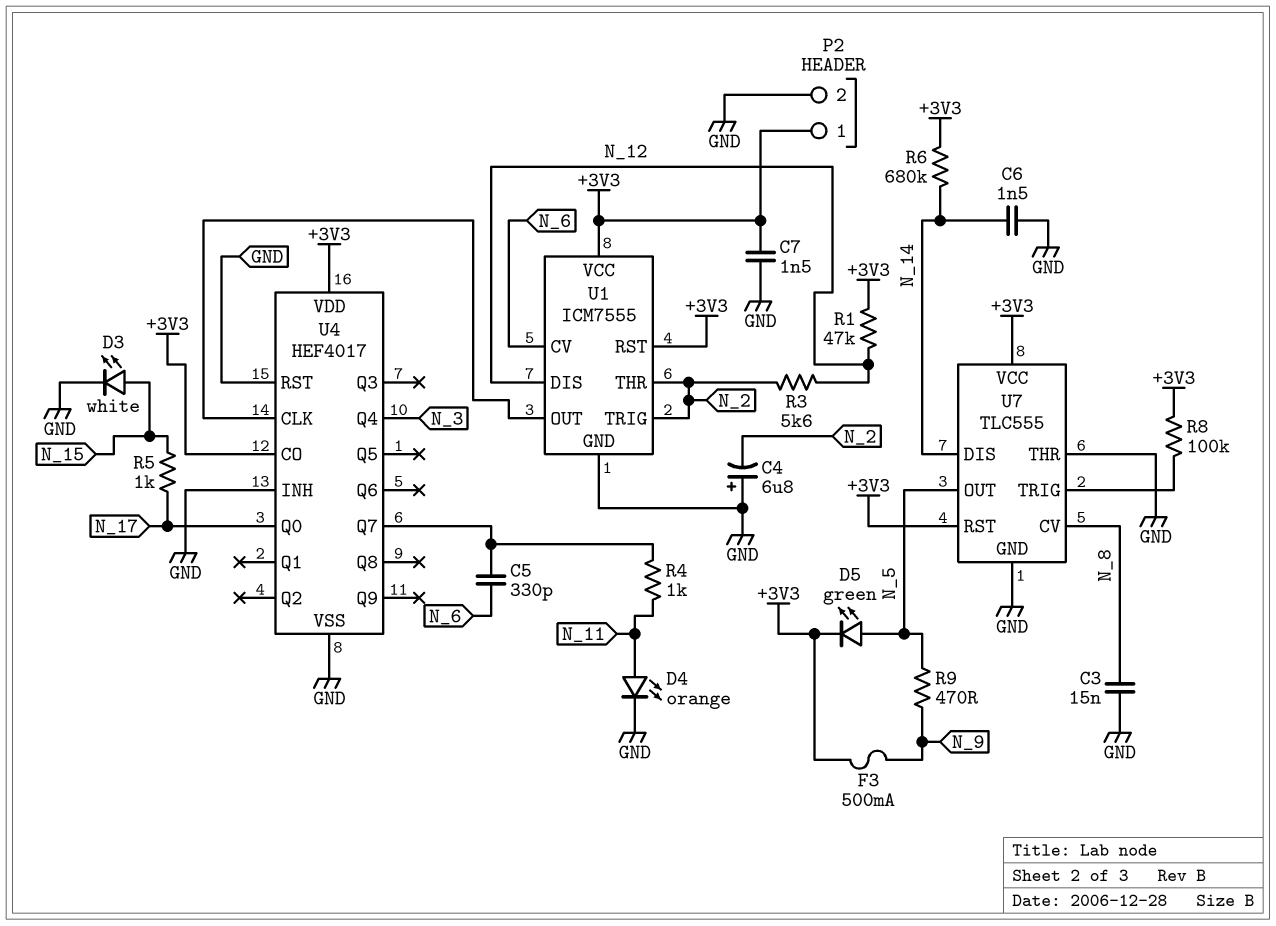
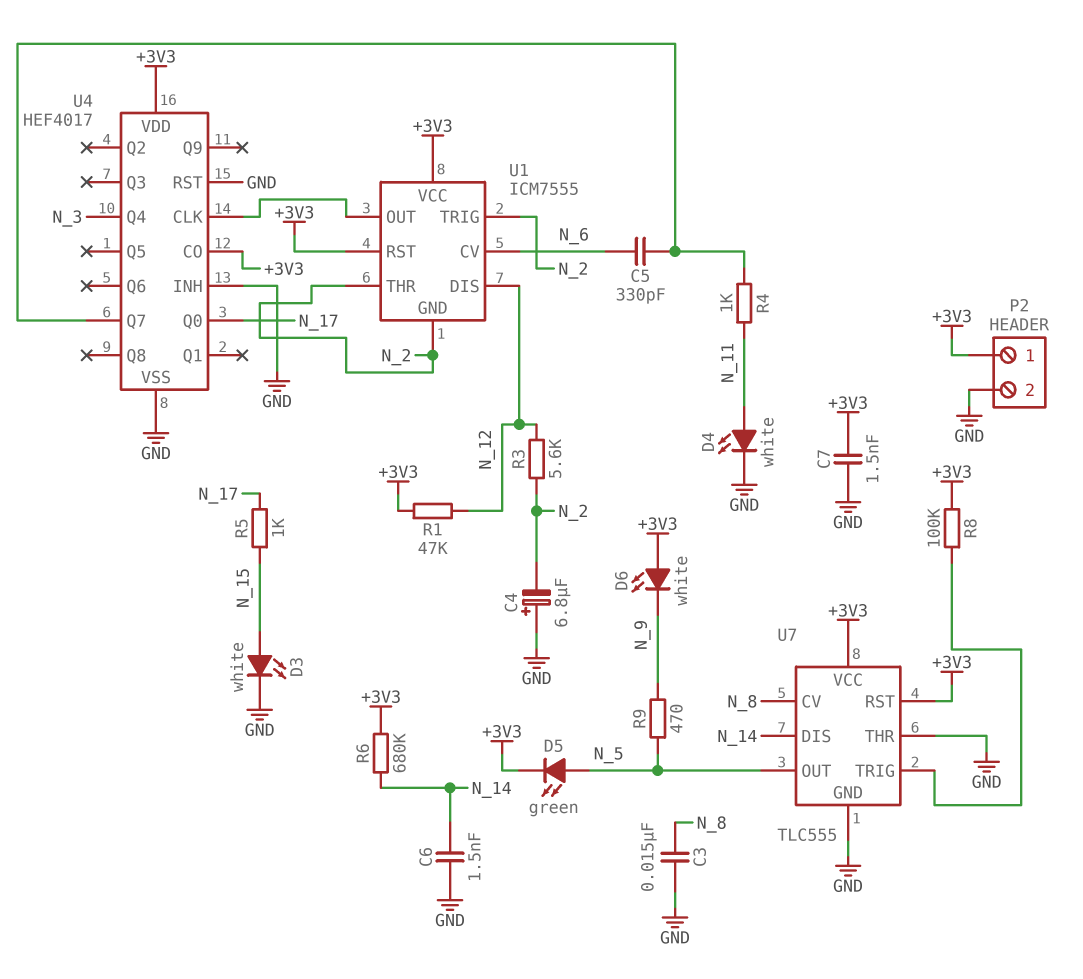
D4: LED orange (A N_11, K GND) -> LED white (A N_11, K GND)
D6: none -> LED white (A +3V3, K N_9)
F3: 500mA (+3V3, N_9) -> none
U1 pin GND: GND -> N_2

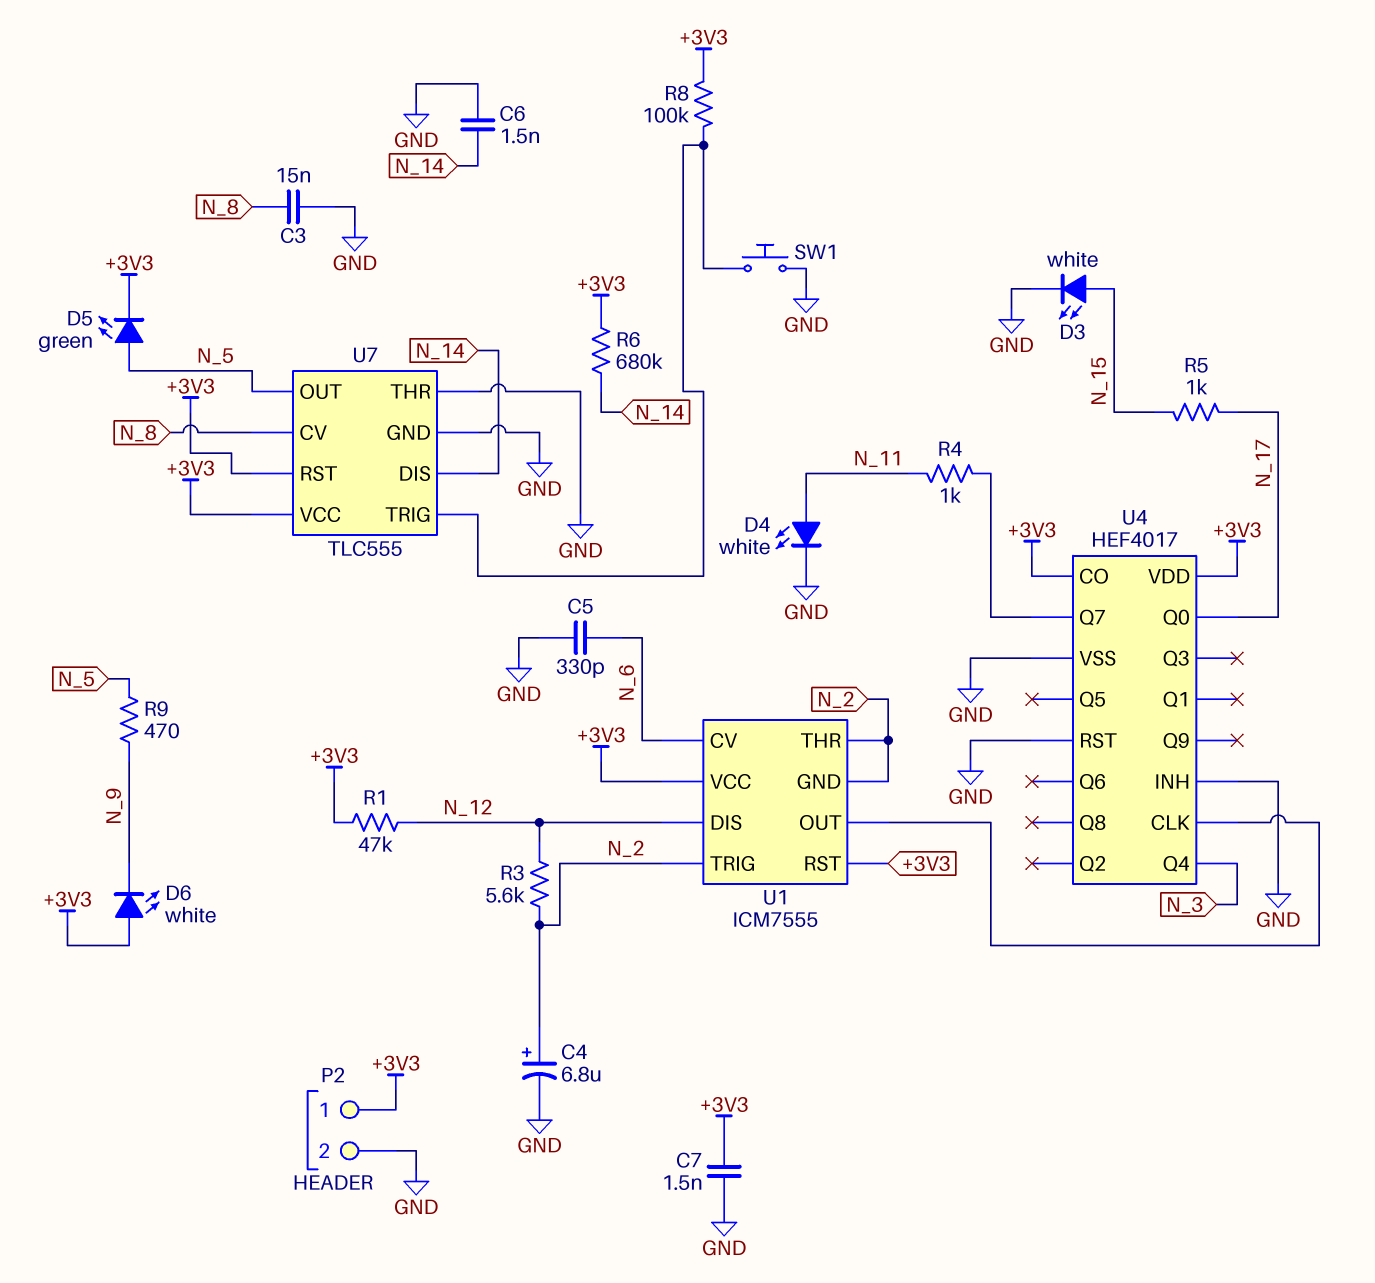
C4: 6.8uF (plus GND, minus N_2) -> 6.8uF (plus N_2, minus GND)
C5: 330pF (N_6, U4/Q7) -> 330pF (GND, N_6)
SW1: none -> button (GND, U7/TRIG)

